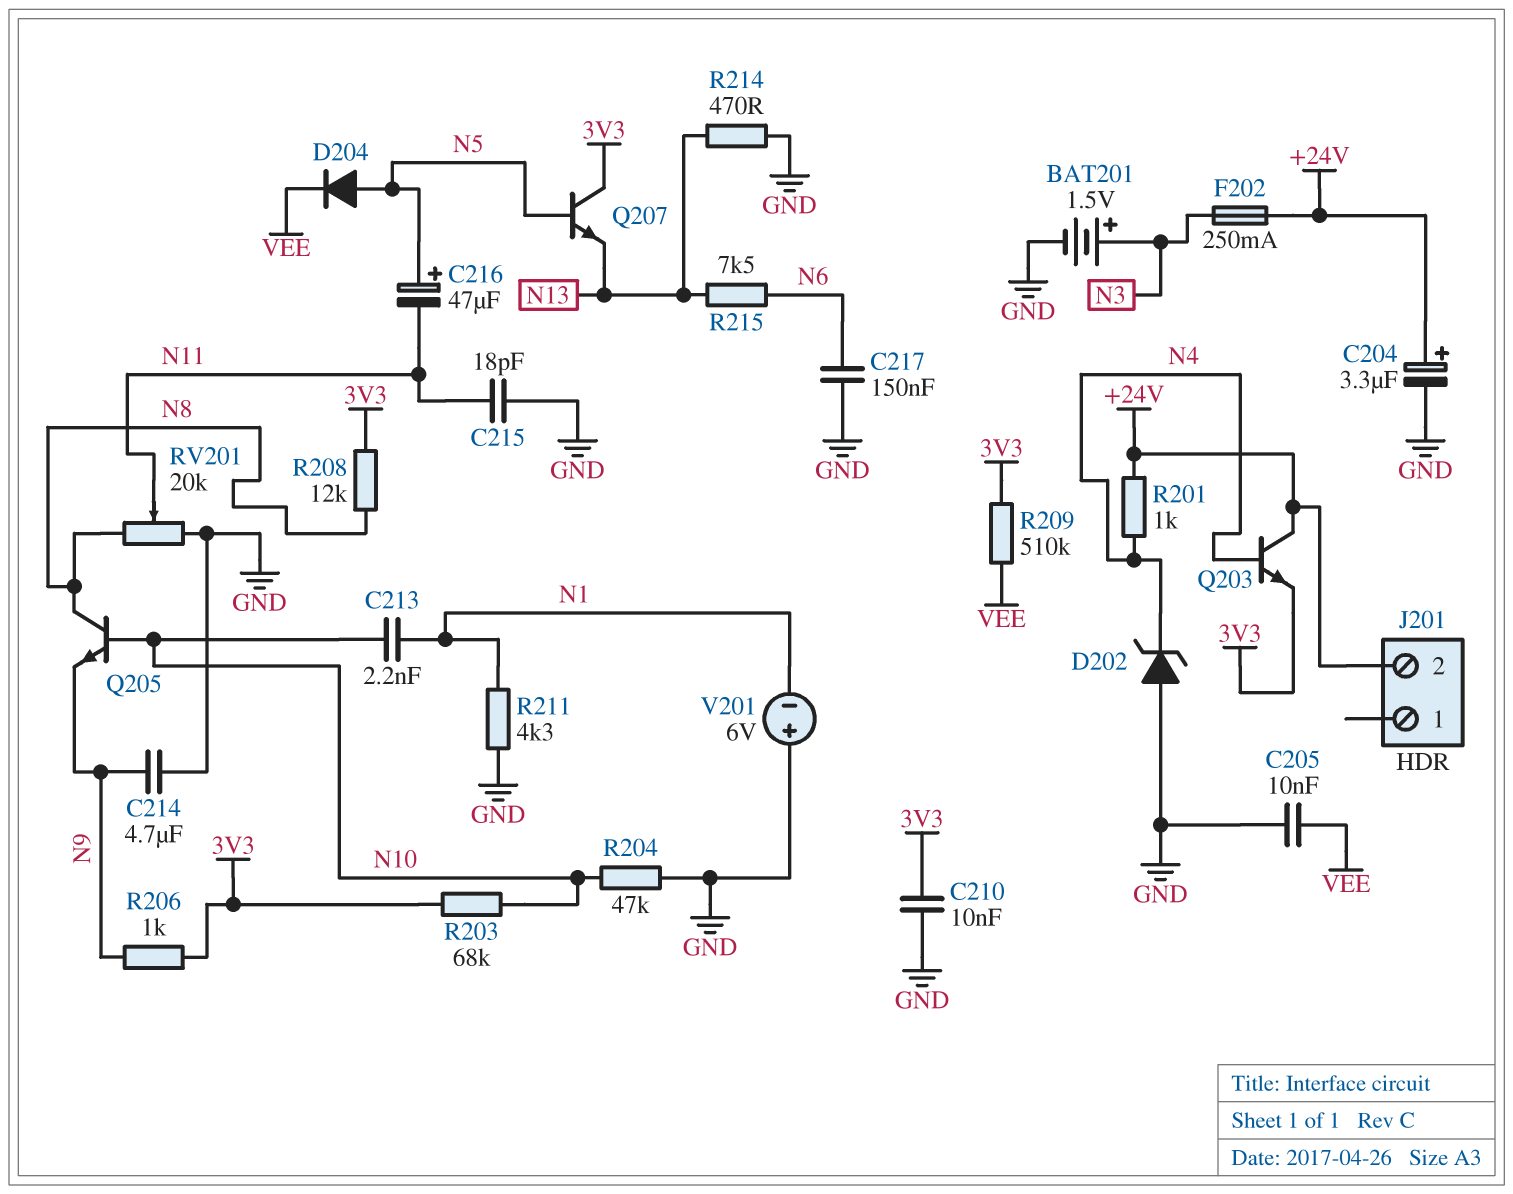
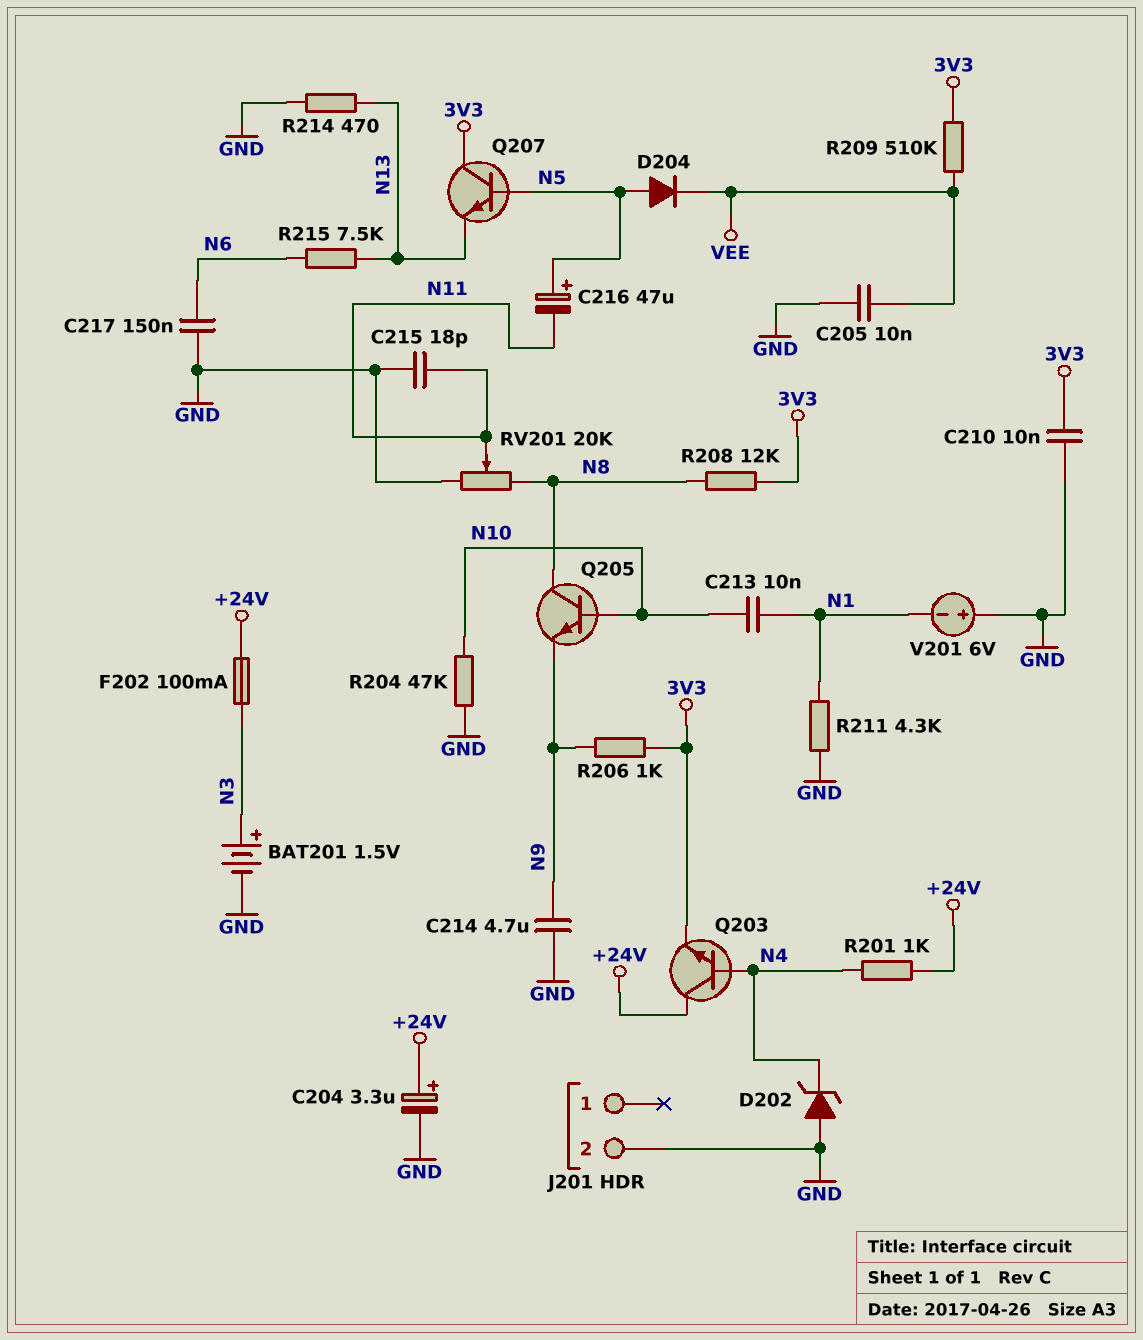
C213: 2.2nF (N1, N10) -> 10nF (N1, N10)
F202: 250mA (+24V, N3) -> 100mA (+24V, N3)
J201 pin 2: +24V -> GND
R203: 68k (3V3, N10) -> none

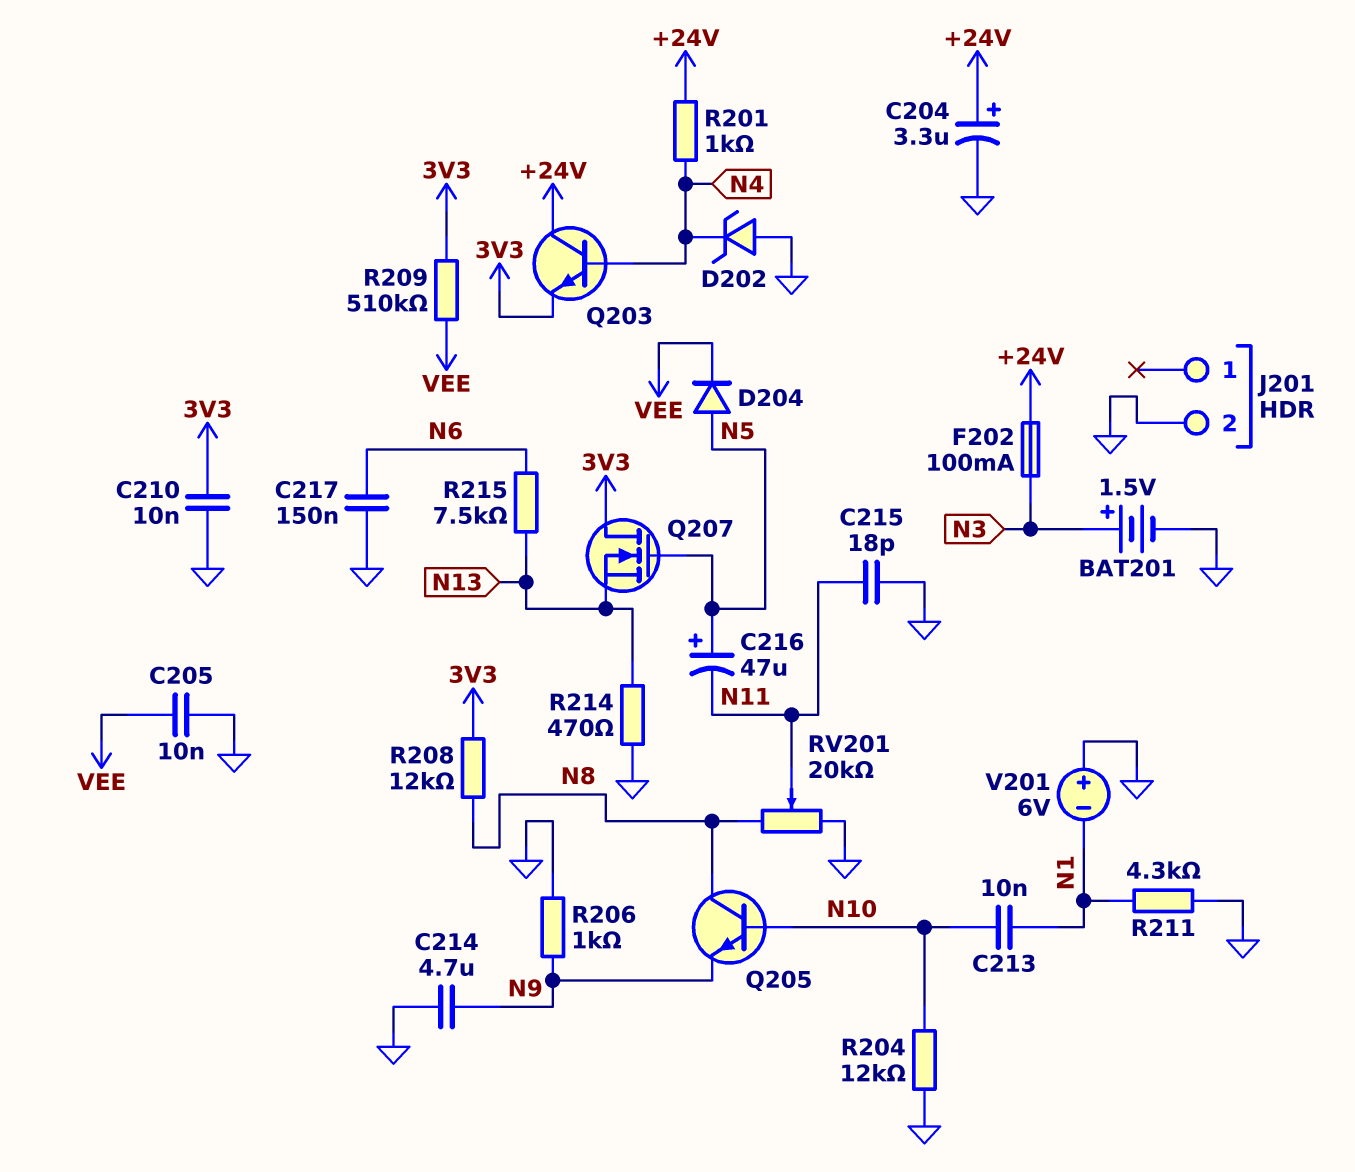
Q207: NPN (B N5, C 3V3, E N13) -> NMOS (G N5, D 3V3, S N13)
R204: 47k (GND, N10) -> 12k (GND, N10)
R206: 1k (3V3, N9) -> 1k (GND, N9)

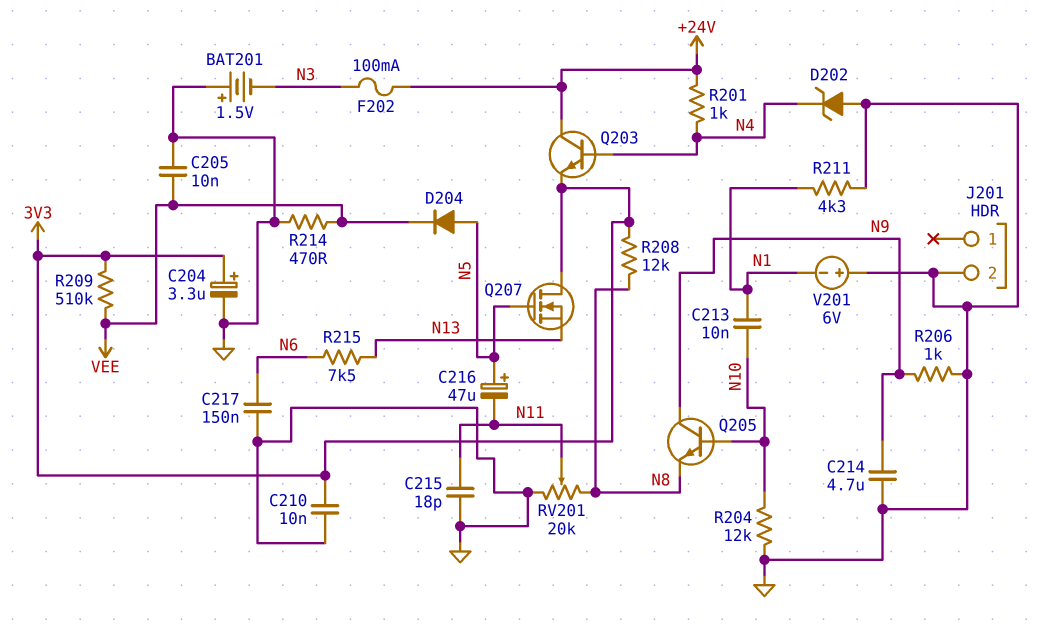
BAT201: 1.5V (plus N3, minus GND) -> 1.5V (plus GND, minus N3)
C204: 3.3uF (plus +24V, minus GND) -> 3.3uF (plus 3V3, minus GND)
Q205: NPN (B N10, C N8, E N9) -> NPN (B N10, C N9, E N8)
R214: 470 (GND, N13) -> 470 (GND, VEE)

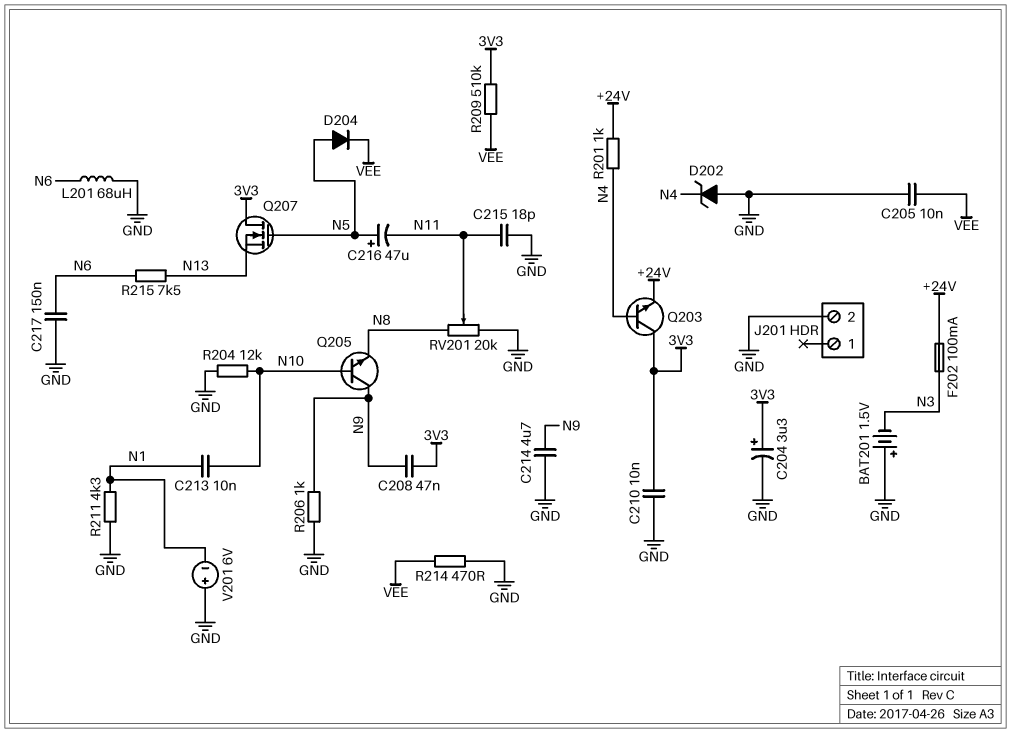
C208: none -> 47nF (3V3, N9)
L201: none -> 68uH (GND, N6)
Q203: NPN (B N4, C +24V, E 3V3) -> NPN (B N4, C 3V3, E +24V)
R208: 12k (3V3, N8) -> none

